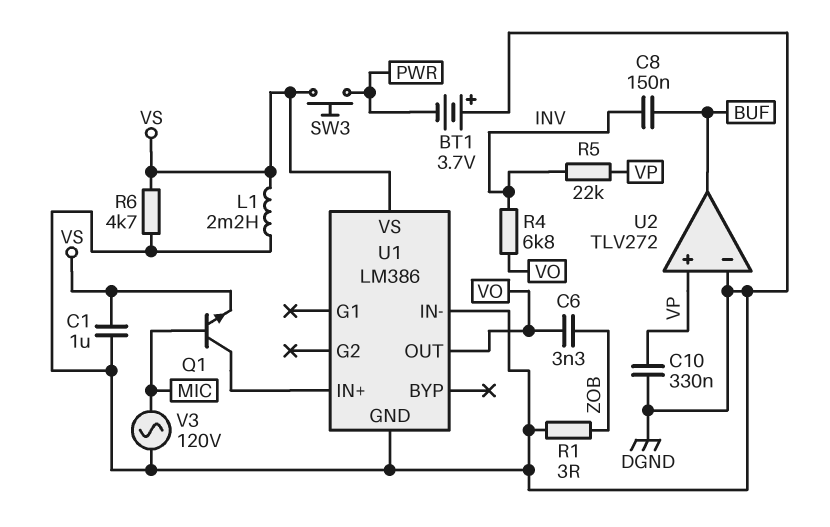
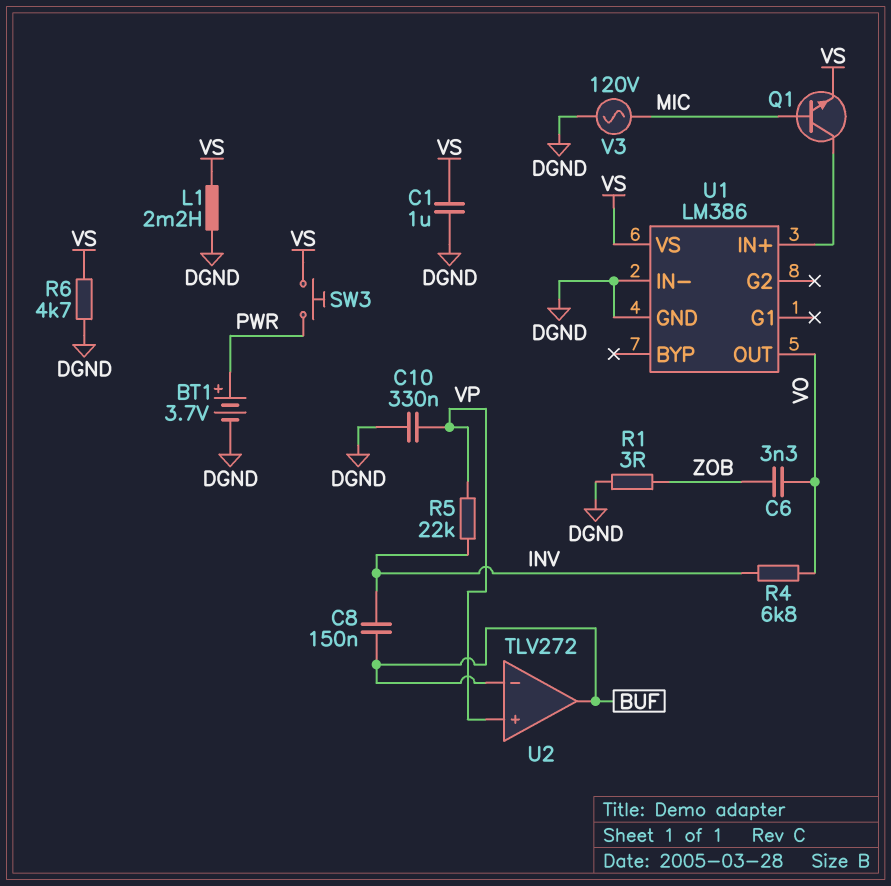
BT1: 3.7V (plus DGND, minus PWR) -> 3.7V (plus PWR, minus DGND)
U2 pin in-: DGND -> BUF

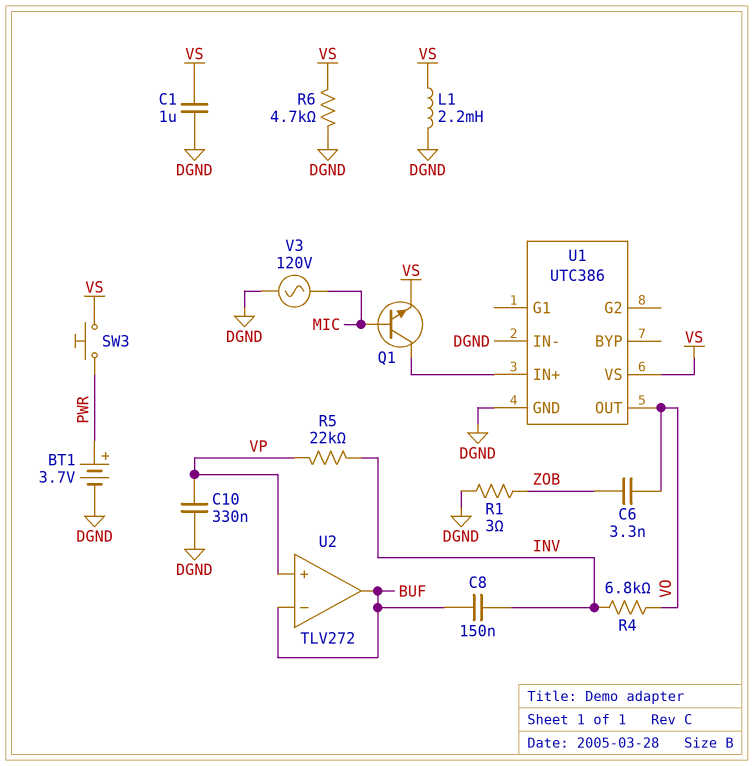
U1: LM386 -> UTC386

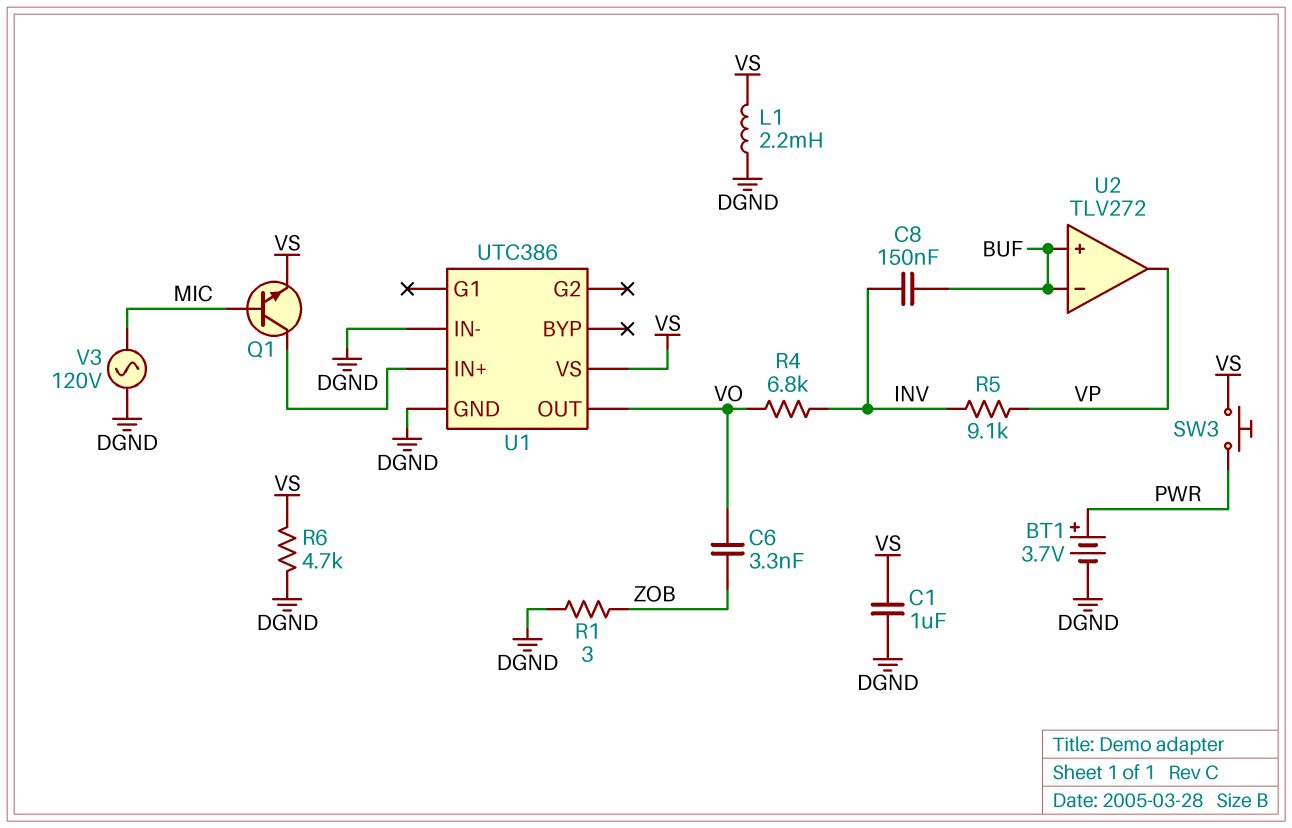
C10: 330nF (DGND, VP) -> none
R5: 22k (INV, VP) -> 9.1k (INV, VP)
U2 pin in+: VP -> BUF
U2 pin out: BUF -> VP

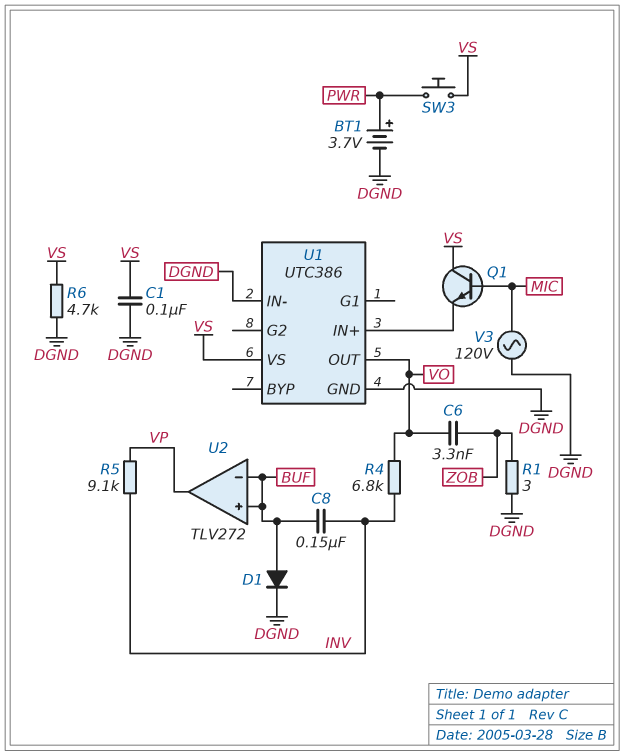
C1: 1uF (DGND, VS) -> 100nF (DGND, VS)
D1: none -> diode (A BUF, K DGND)
L1: 2.2mH (DGND, VS) -> none
Q1: NPN (B MIC, C U1/IN+, E VS) -> NPN (B MIC, C VS, E U1/IN+)

